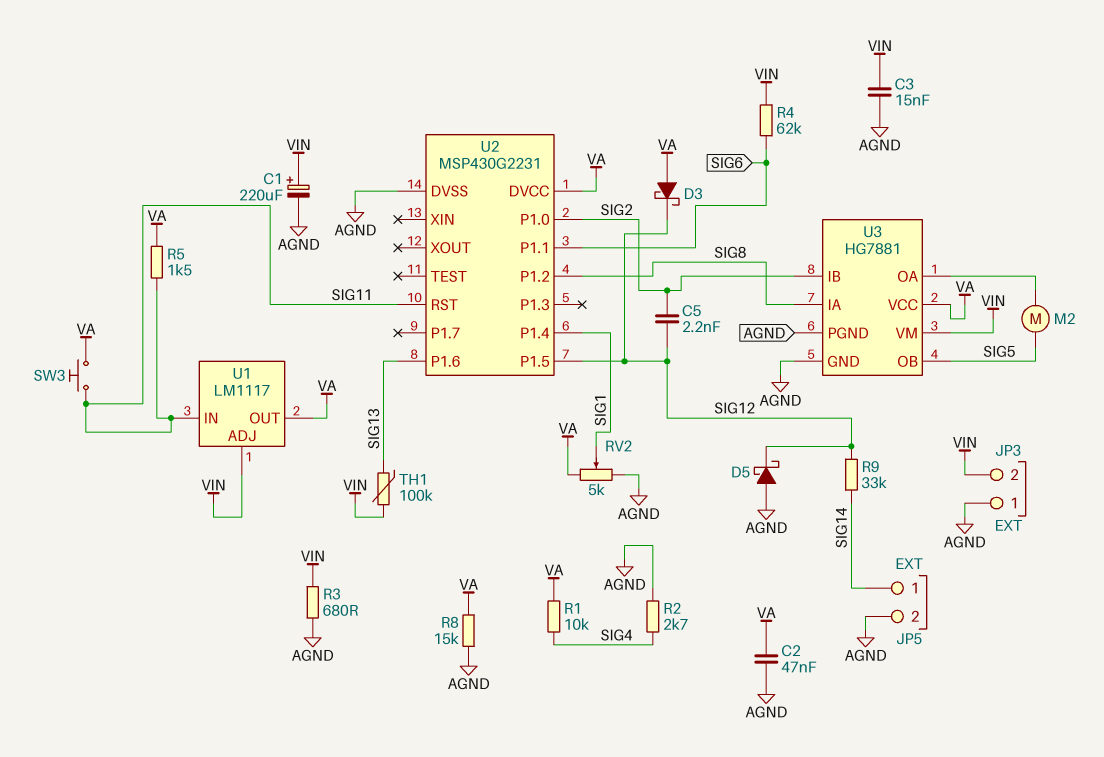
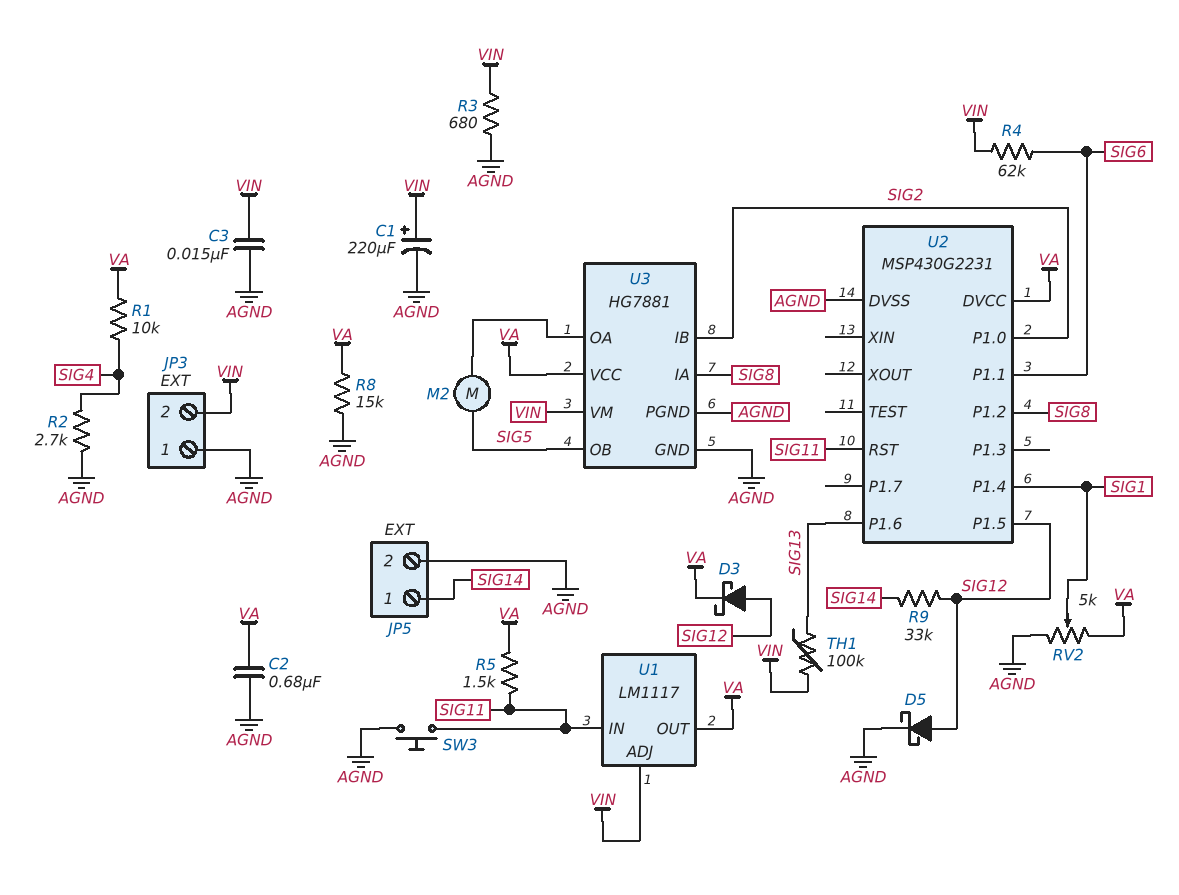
C2: 47nF (AGND, VA) -> 680nF (AGND, VA)
C5: 2.2nF (SIG2, SIG12) -> none
D3: schottky (A VA, K SIG12) -> schottky (A SIG12, K VA)
D5: schottky (A AGND, K SIG12) -> schottky (A SIG12, K AGND)
SW3: button (SIG11, VA) -> button (AGND, SIG11)

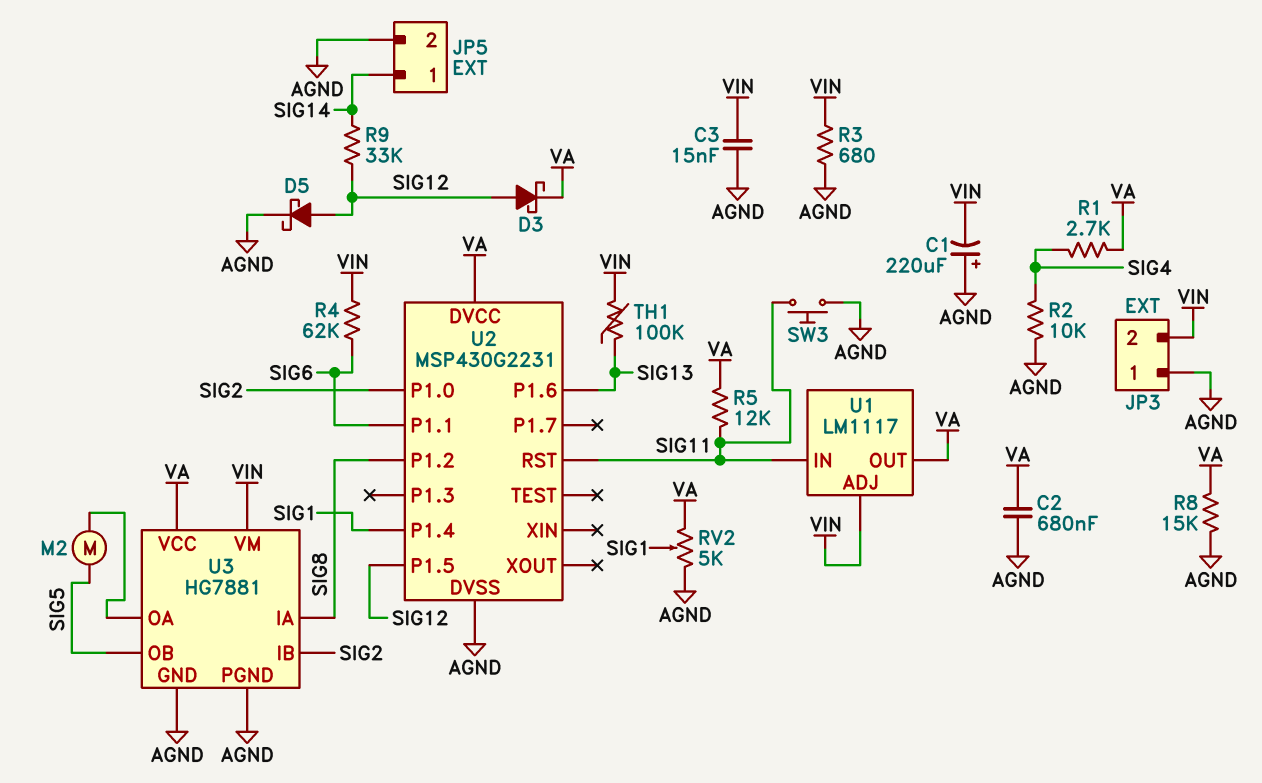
C1: 220uF (plus VIN, minus AGND) -> 220uF (plus AGND, minus VIN)
R1: 10k (SIG4, VA) -> 2.7k (SIG4, VA)
R2: 2.7k (AGND, SIG4) -> 10k (AGND, SIG4)
R5: 1.5k (SIG11, VA) -> 12k (SIG11, VA)

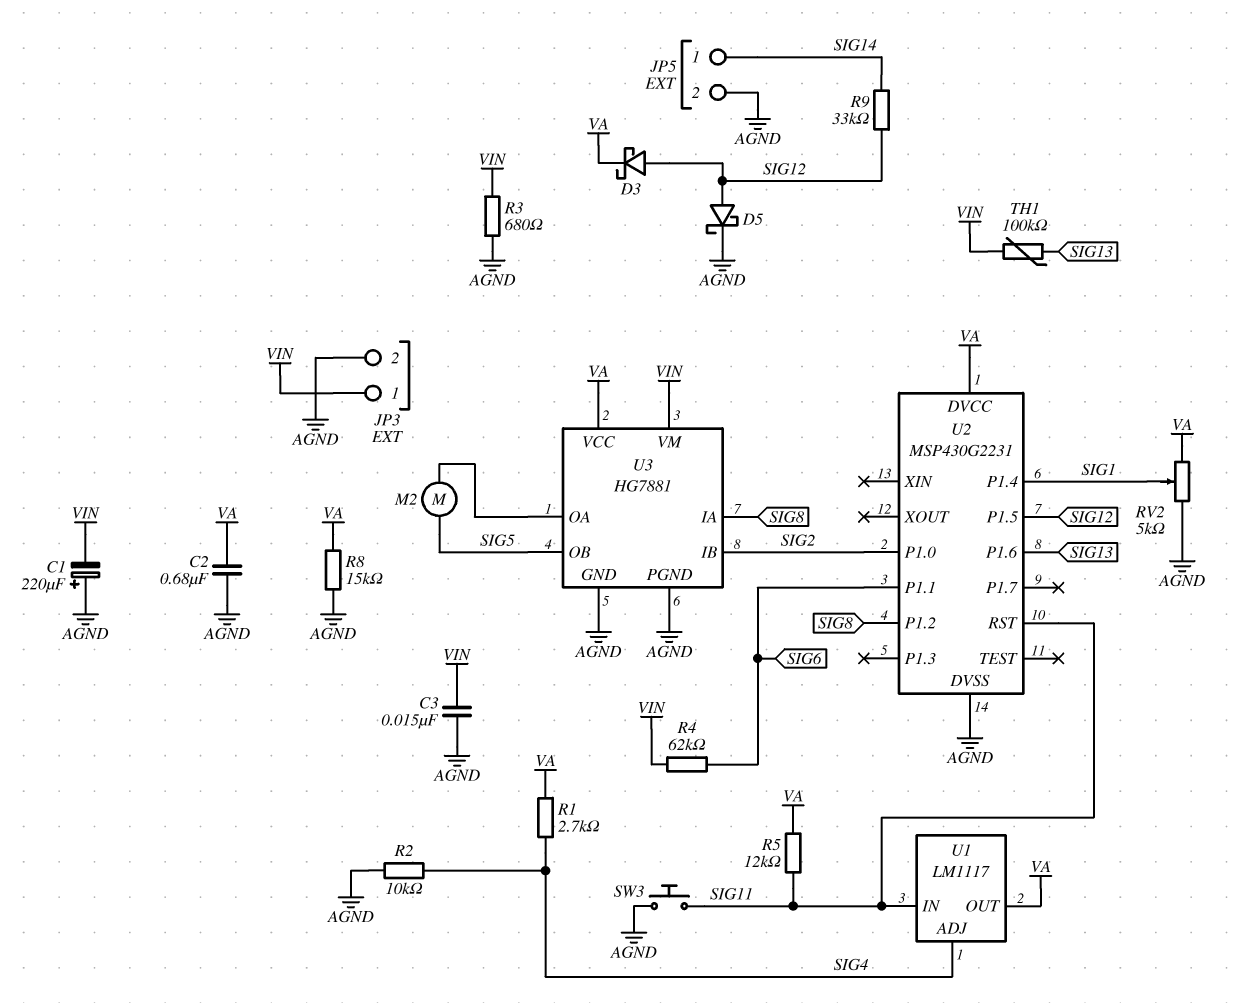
JP3 pin 1: AGND -> VIN
JP3 pin 2: VIN -> AGND
U1 pin ADJ: VIN -> SIG4

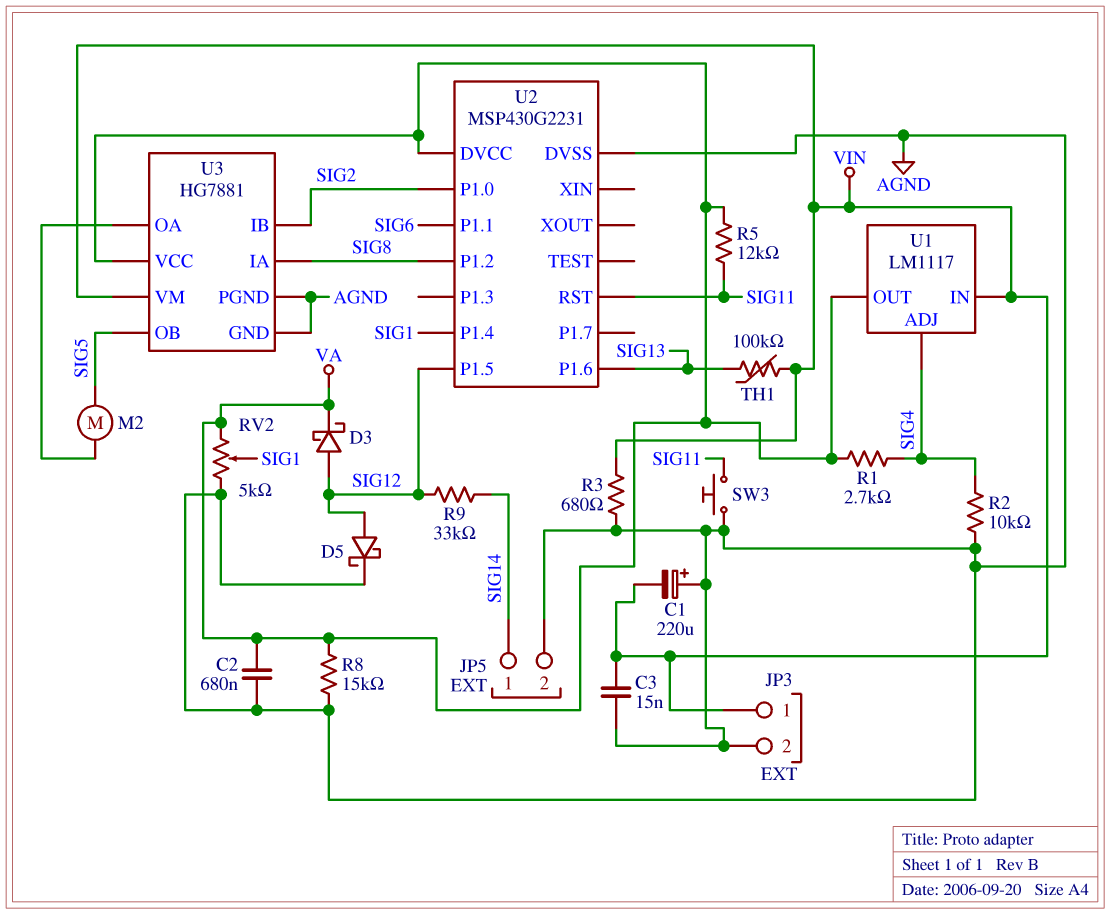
R4: 62k (SIG6, VIN) -> none
U1 pin IN: SIG11 -> VIN

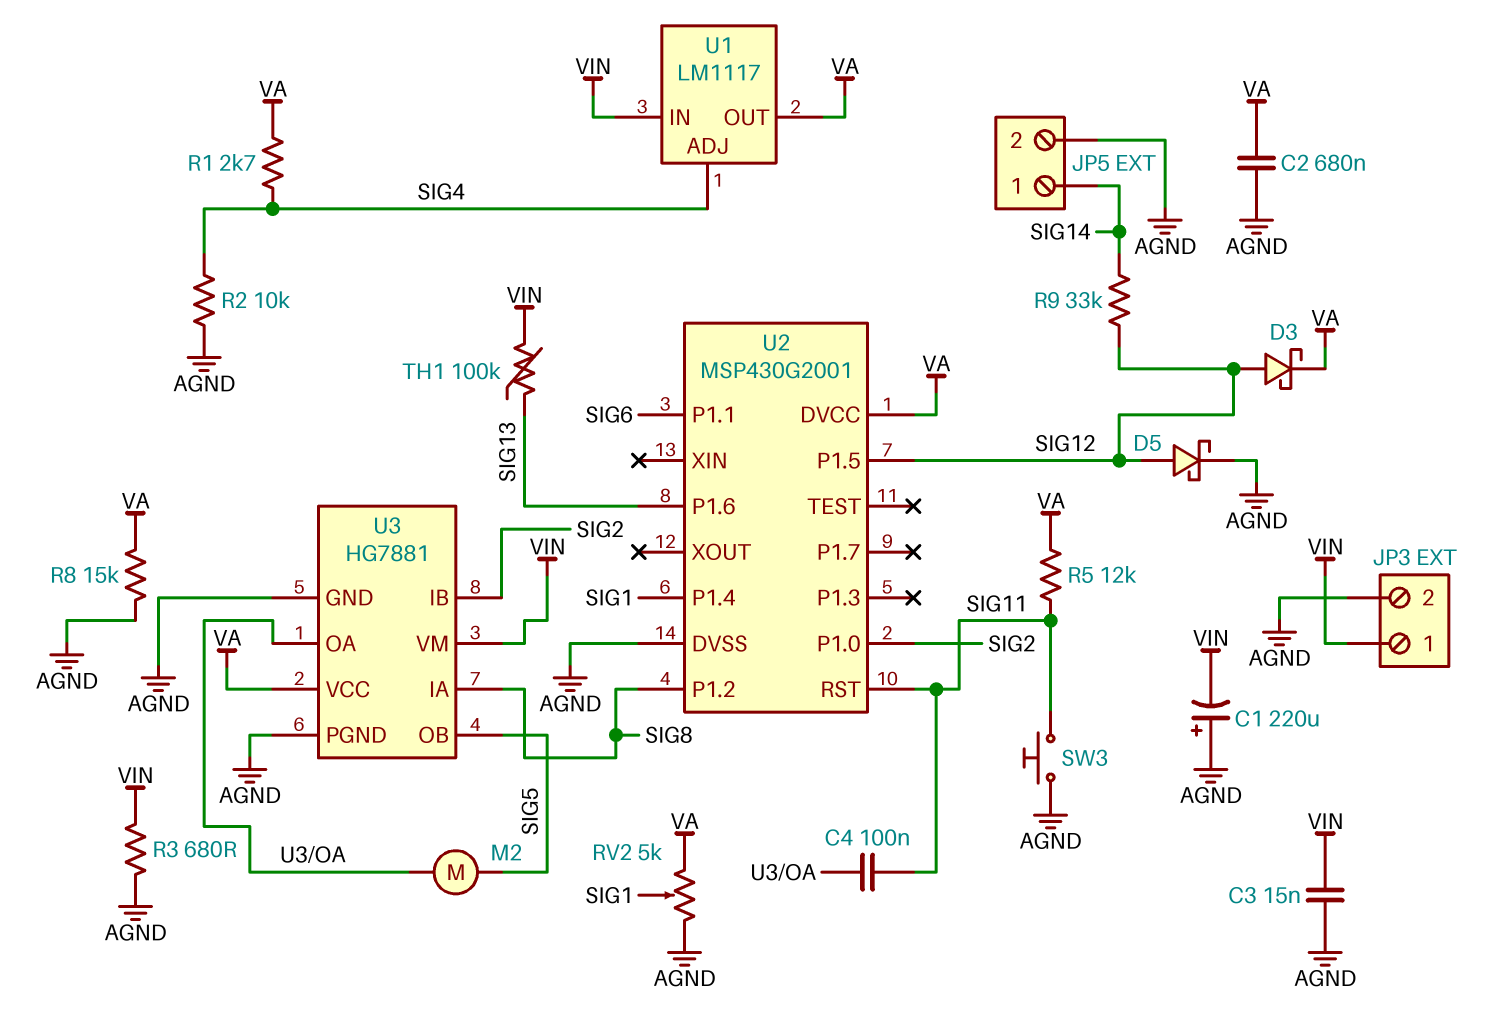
C4: none -> 100nF (SIG11, U3/OA)
U2: MSP430G2231 -> MSP430G2001

